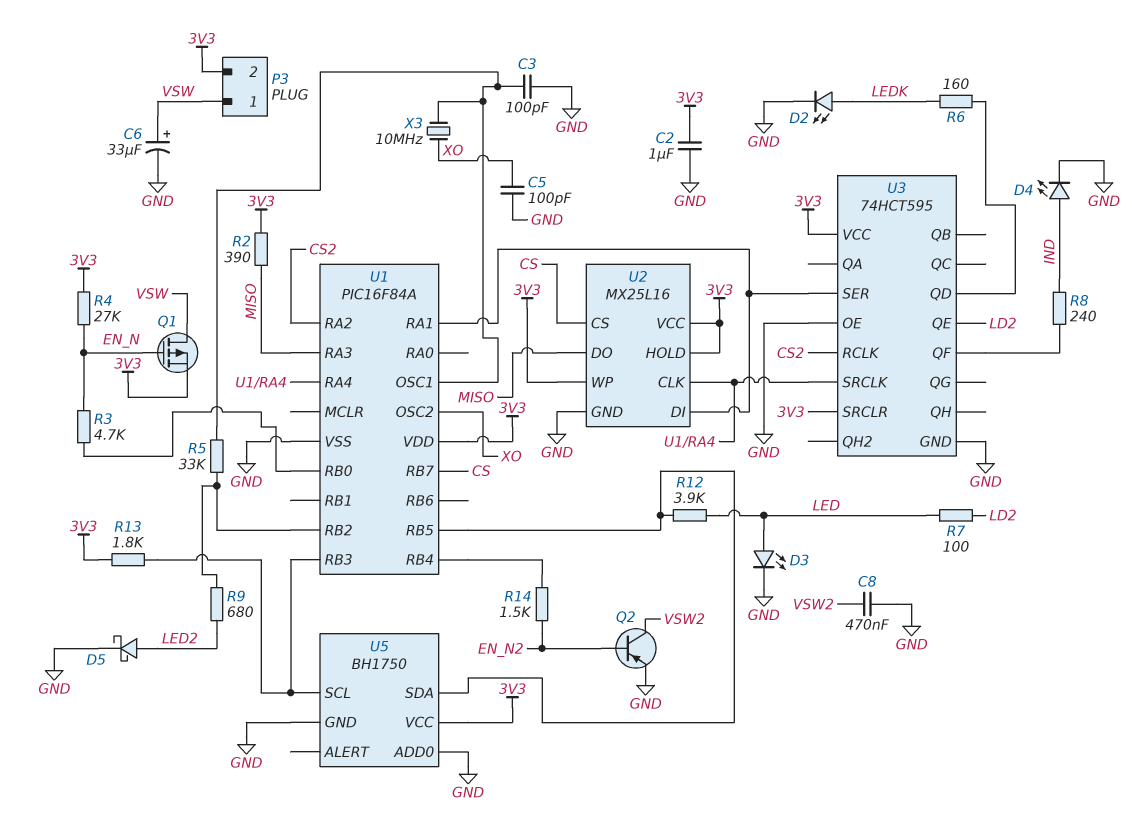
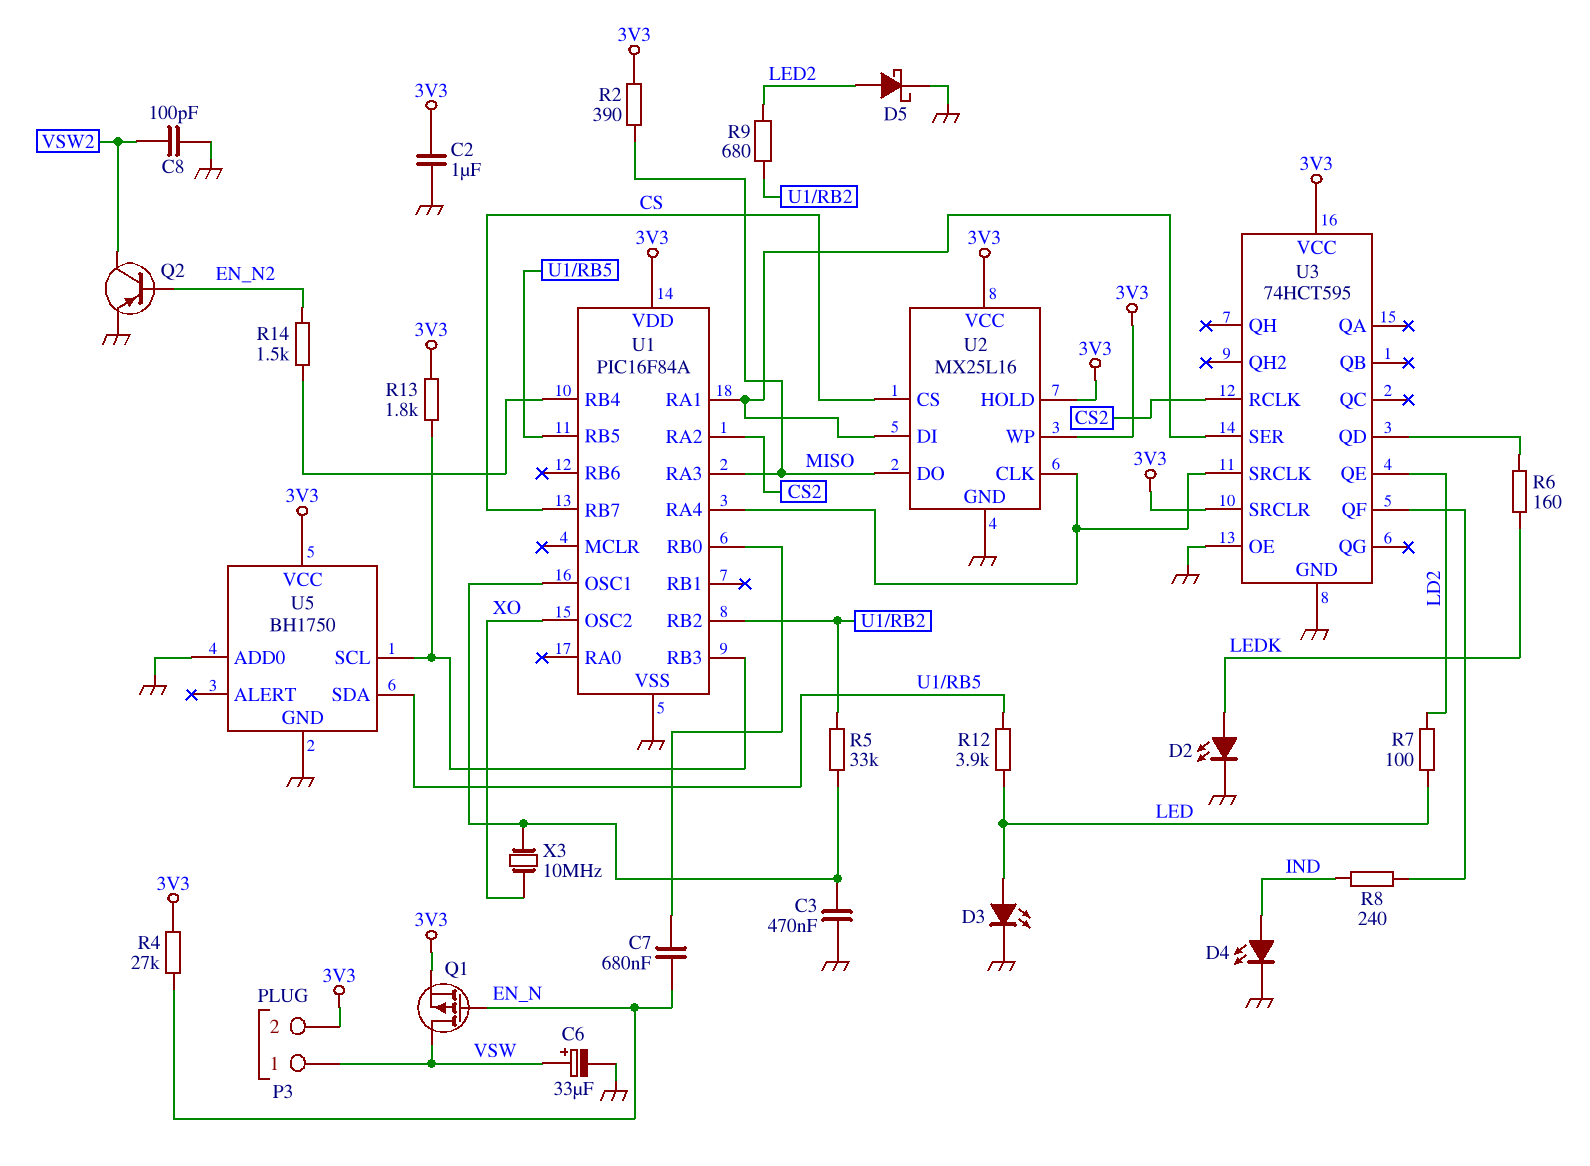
C3: 100pF (GND, U1/OSC1) -> 470nF (GND, U1/OSC1)
C5: 100pF (GND, XO) -> none
C7: none -> 680nF (EN_N, U1/RB0)
C8: 470nF (GND, VSW2) -> 100pF (GND, VSW2)
R3: 4.7k (EN_N, U1/RB0) -> none

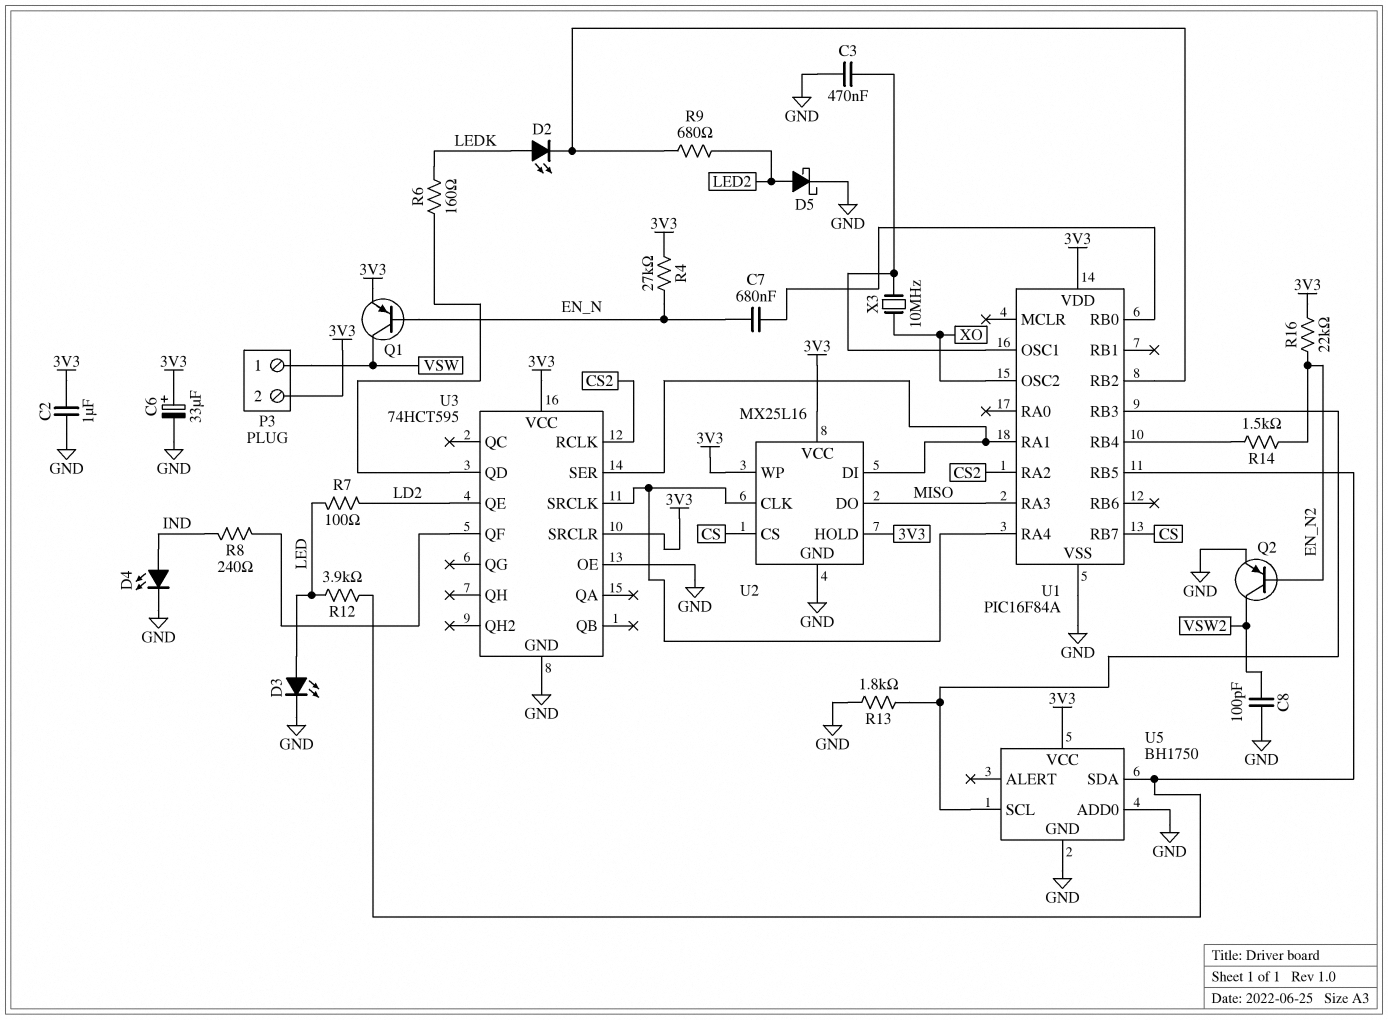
C6: 33uF (plus VSW, minus GND) -> 33uF (plus 3V3, minus GND)
D2: LED (A LEDK, K GND) -> LED (A LEDK, K U1/RB2)
Q1: PMOS (G EN_N, D VSW, S 3V3) -> PNP (B EN_N, C VSW, E 3V3)
R2: 390 (3V3, MISO) -> none
R5: 33k (U1/OSC1, U1/RB2) -> none
R13: 1.8k (3V3, U1/RB3) -> 1.8k (GND, U1/RB3)
R16: none -> 22k (3V3, EN_N2)

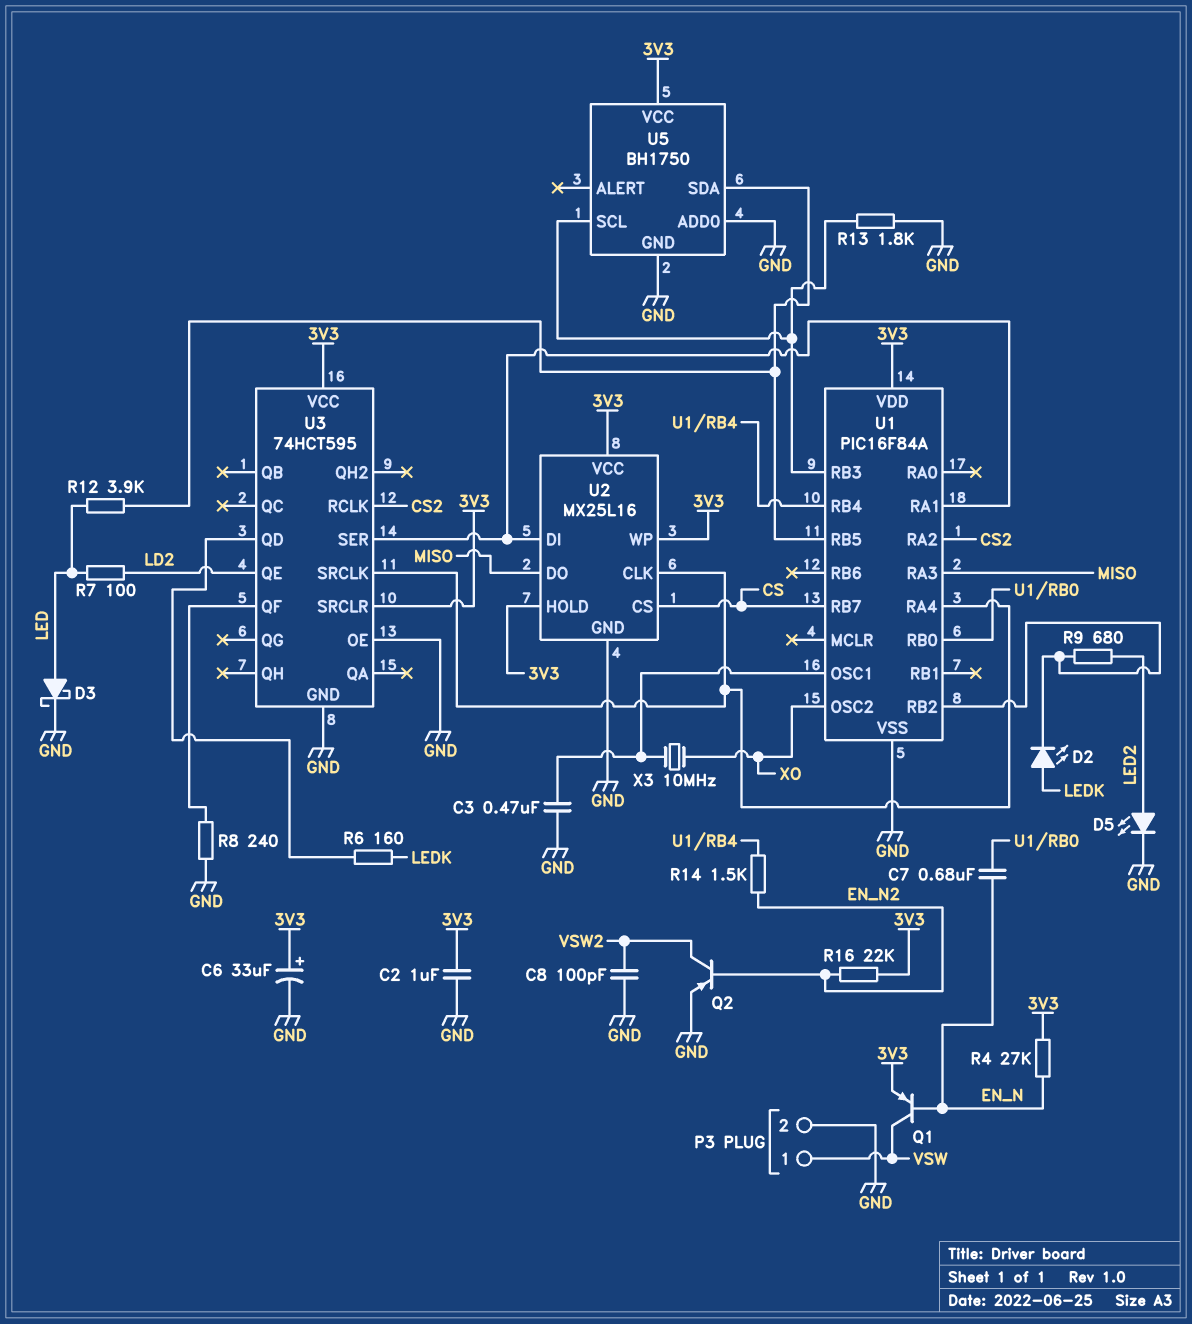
D3: LED (A LED, K GND) -> schottky (A LED, K GND)
D4: LED (A IND, K GND) -> none
D5: schottky (A LED2, K GND) -> LED (A LED2, K GND)
P3 pin 2: 3V3 -> GND
R8: 240 (IND, U3/QF) -> 240 (GND, U3/QF)

